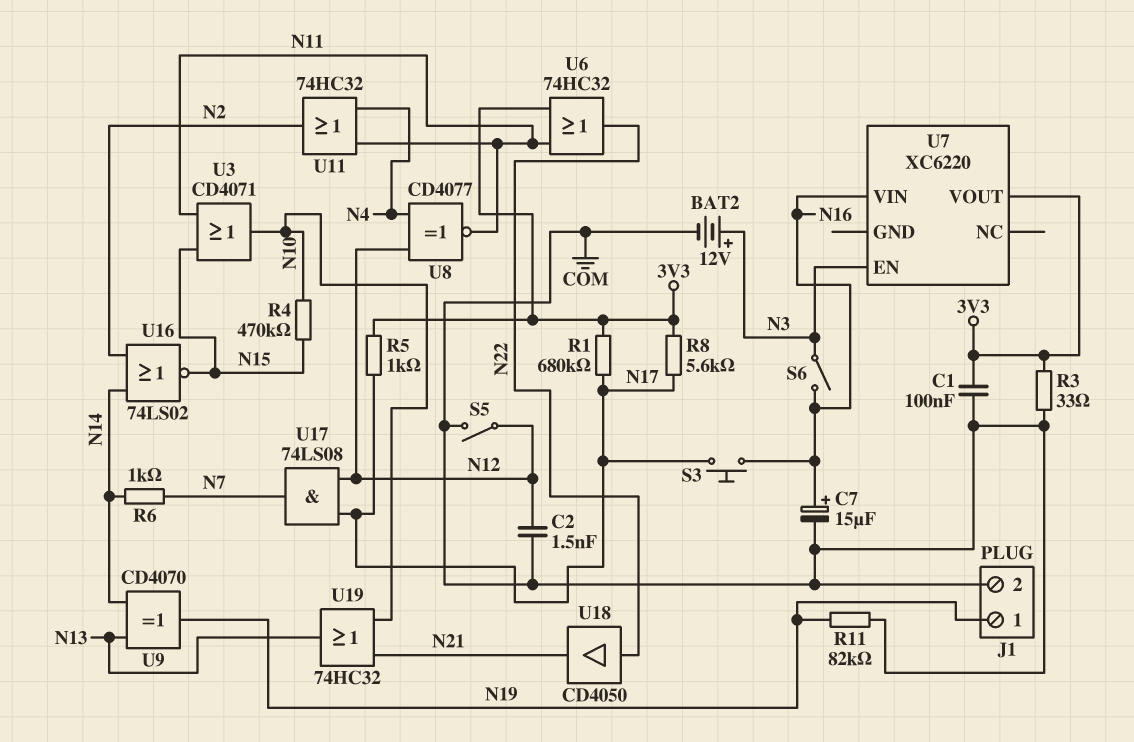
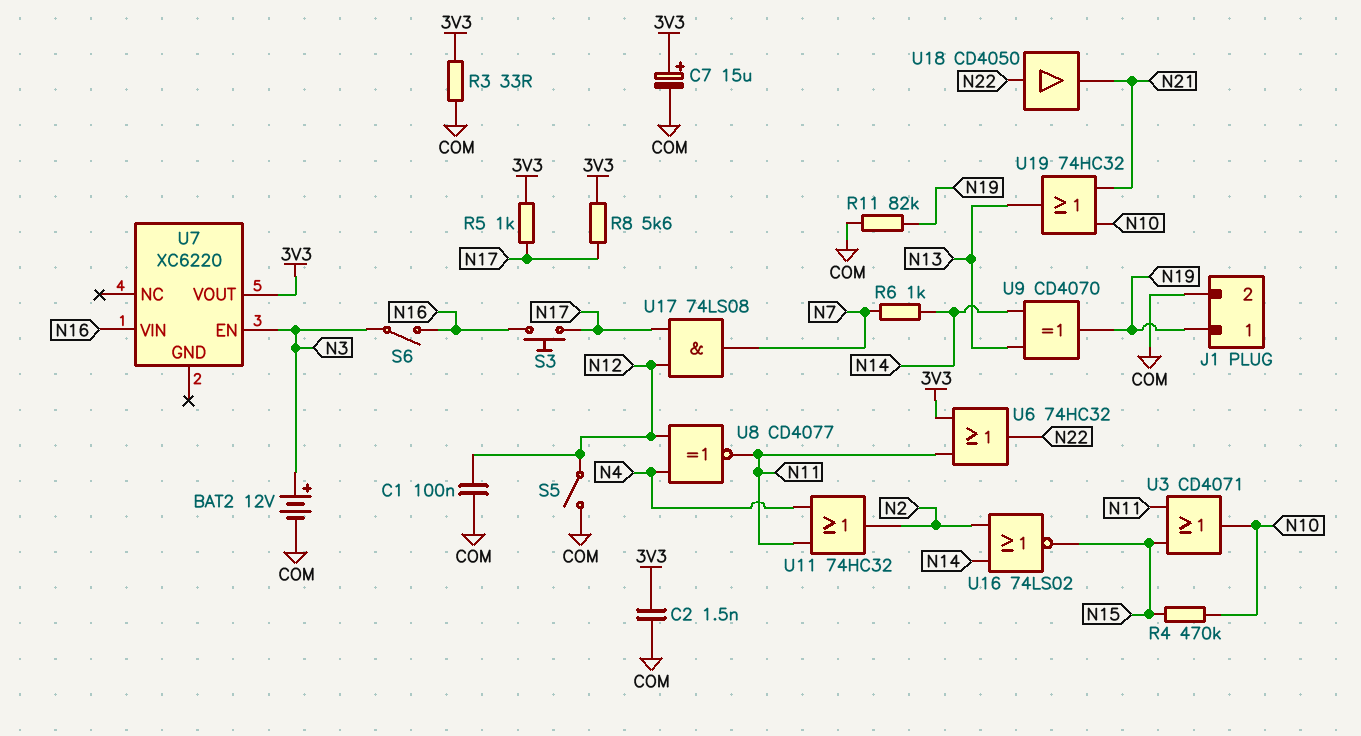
C1: 100nF (3V3, COM) -> 100nF (COM, N12)
C2: 1.5nF (COM, N12) -> 1.5nF (3V3, COM)
C7: 15uF (plus N16, minus COM) -> 15uF (plus 3V3, minus COM)
R1: 680k (3V3, N17) -> none

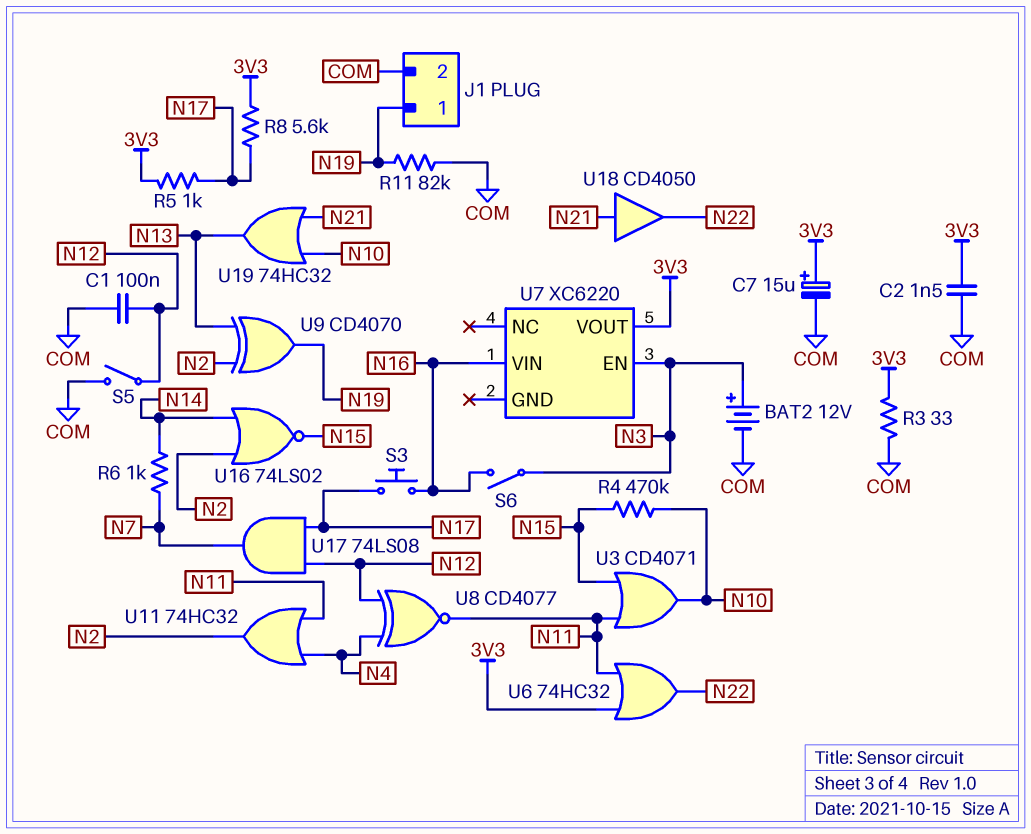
U9: XOR CD4070 (in N13, in N14, out N19) -> XOR CD4070 (in N2, in N13, out N19)
U18: buffer CD4050 (in N22, out N21) -> buffer CD4050 (in N21, out N22)

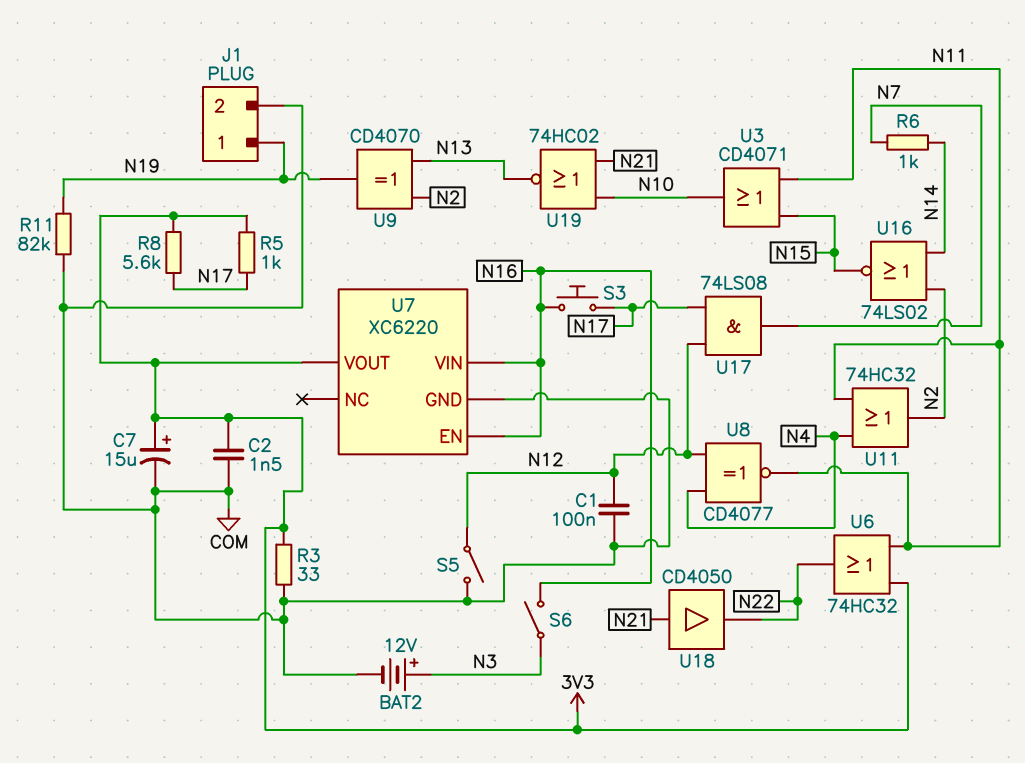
R4: 470k (N10, N15) -> none
U7 pin EN: N3 -> N16
U7 pin GND: none -> COM
U19: OR 74HC32 (in N10, in N21, out N13) -> NOR 74HC02 (in N10, in N21, out N13)

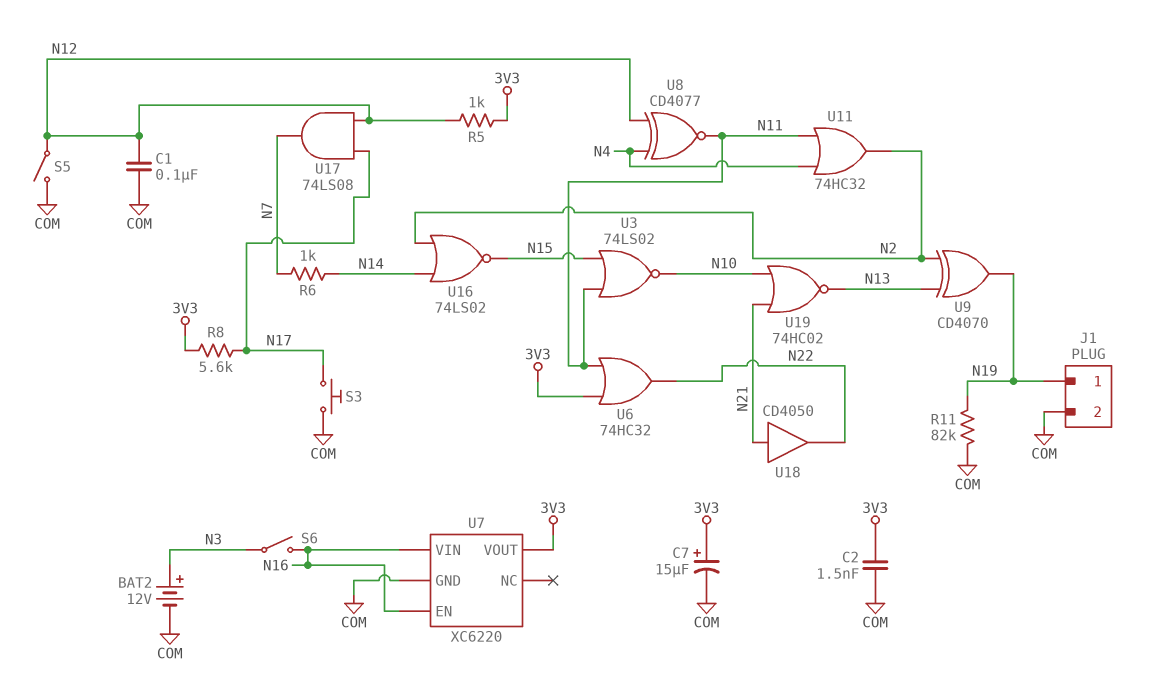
R3: 33 (3V3, COM) -> none
R5: 1k (3V3, N17) -> 1k (3V3, N12)
S3: button (N16, N17) -> button (COM, N17)
U3: OR CD4071 (in N11, in N15, out N10) -> NOR 74LS02 (in N11, in N15, out N10)

